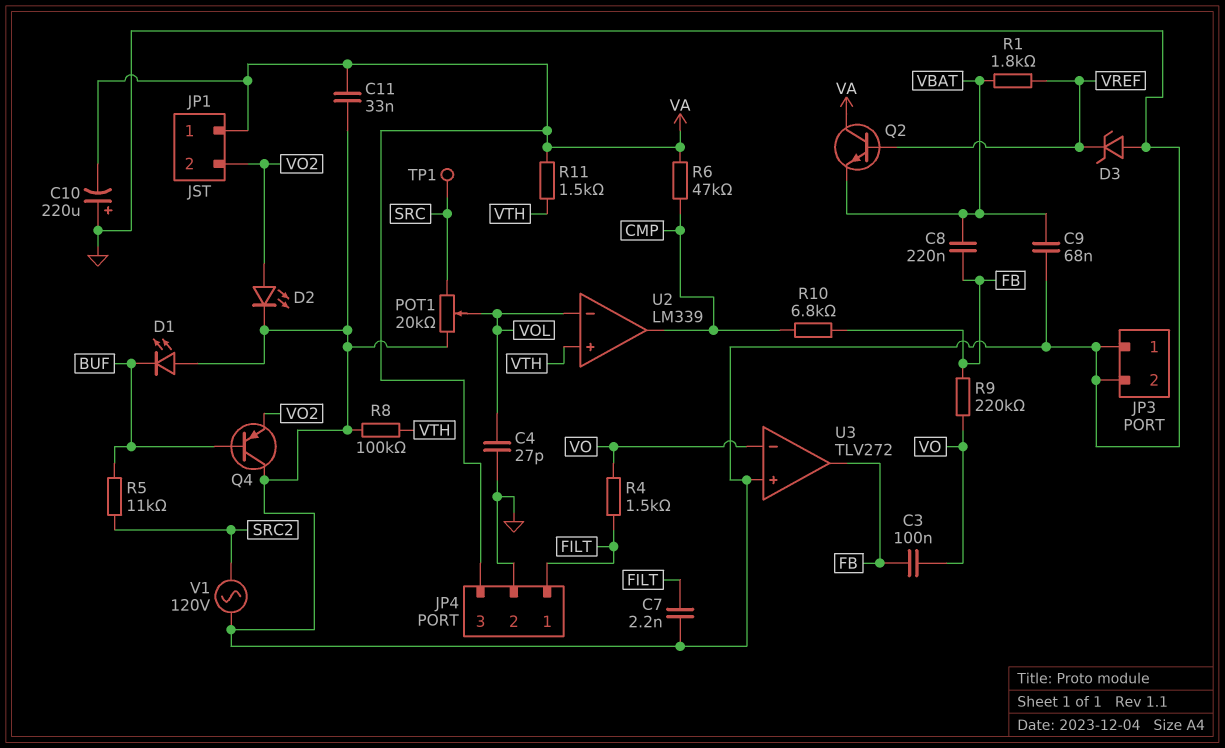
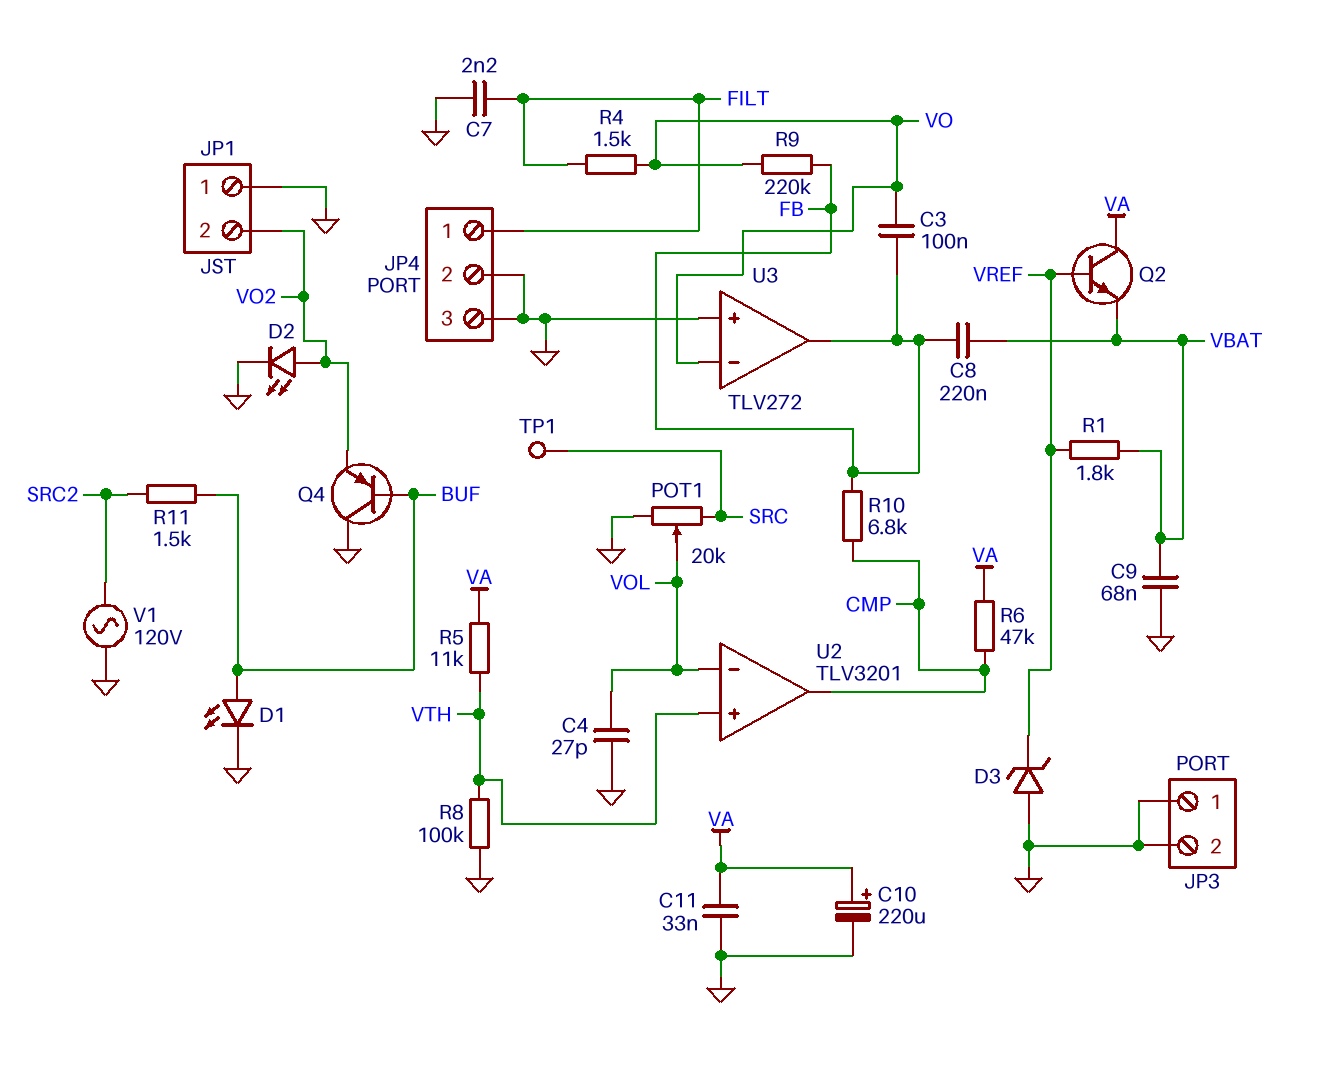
C10: 220uF (plus GND, minus VA) -> 220uF (plus VA, minus GND)
D1: LED (A GND, K BUF) -> LED (A BUF, K GND)
JP1 pin 1: VA -> GND
JP4 pin 3: VA -> GND
R5: 11k (BUF, SRC2) -> 11k (VA, VTH)
R11: 1.5k (VA, VTH) -> 1.5k (BUF, SRC2)
U2: LM339 -> TLV3201

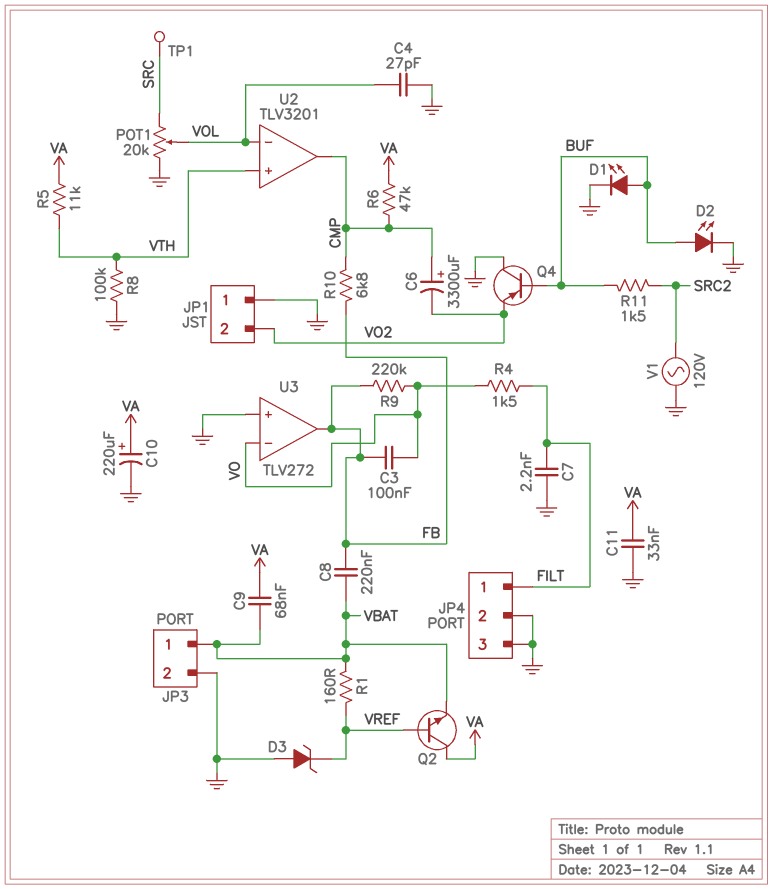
C6: none -> 3300uF (plus CMP, minus VO2)
C9: 68nF (GND, VBAT) -> 68nF (VA, VBAT)
D2: LED (A VO2, K GND) -> LED (A BUF, K GND)
JP3 pin 1: GND -> VBAT
R1: 1.8k (VBAT, VREF) -> 160 (VBAT, VREF)

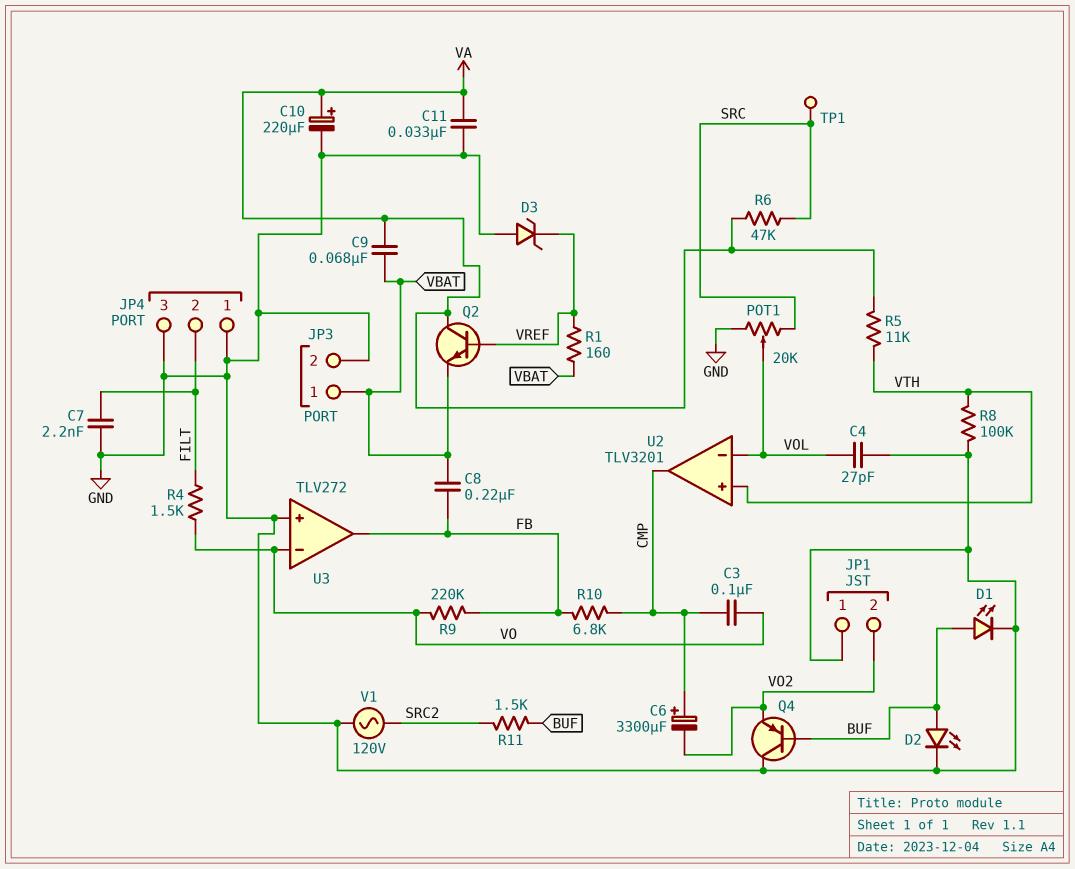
C3: 100nF (FB, VO) -> 100nF (CMP, VO)
JP4 pin 1: FILT -> GND
JP4 pin 2: GND -> FILT
R6: 47k (CMP, VA) -> 47k (SRC, VA)

